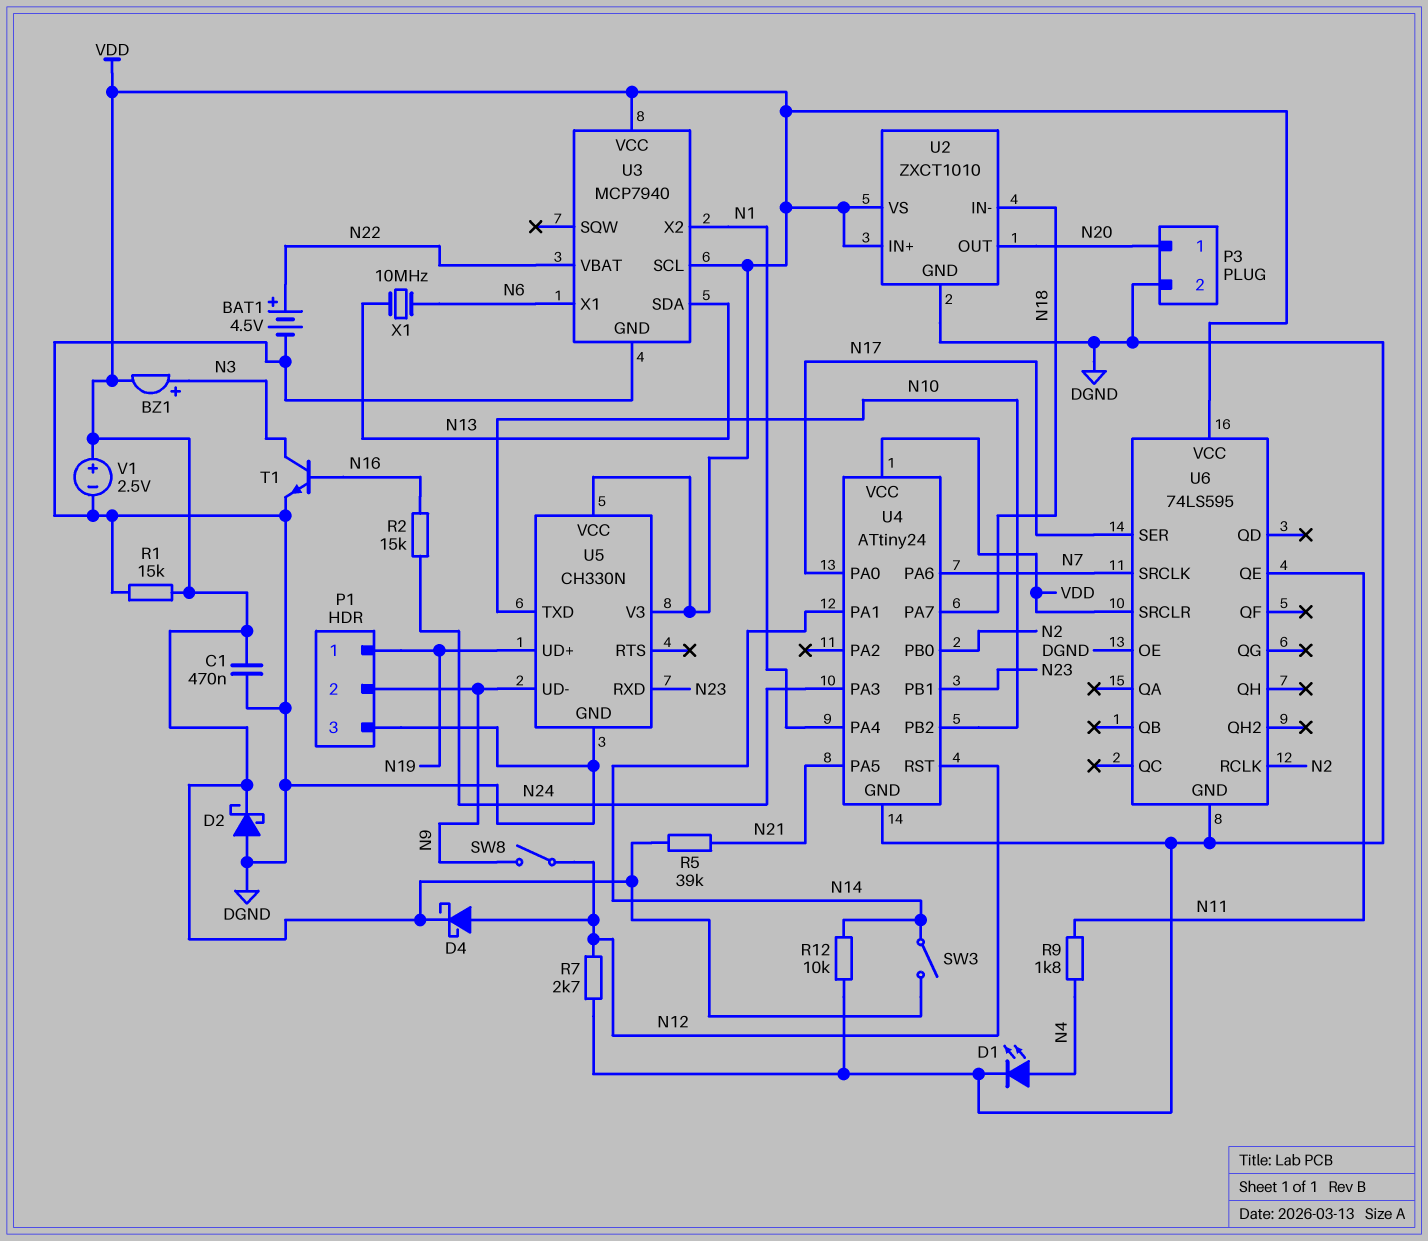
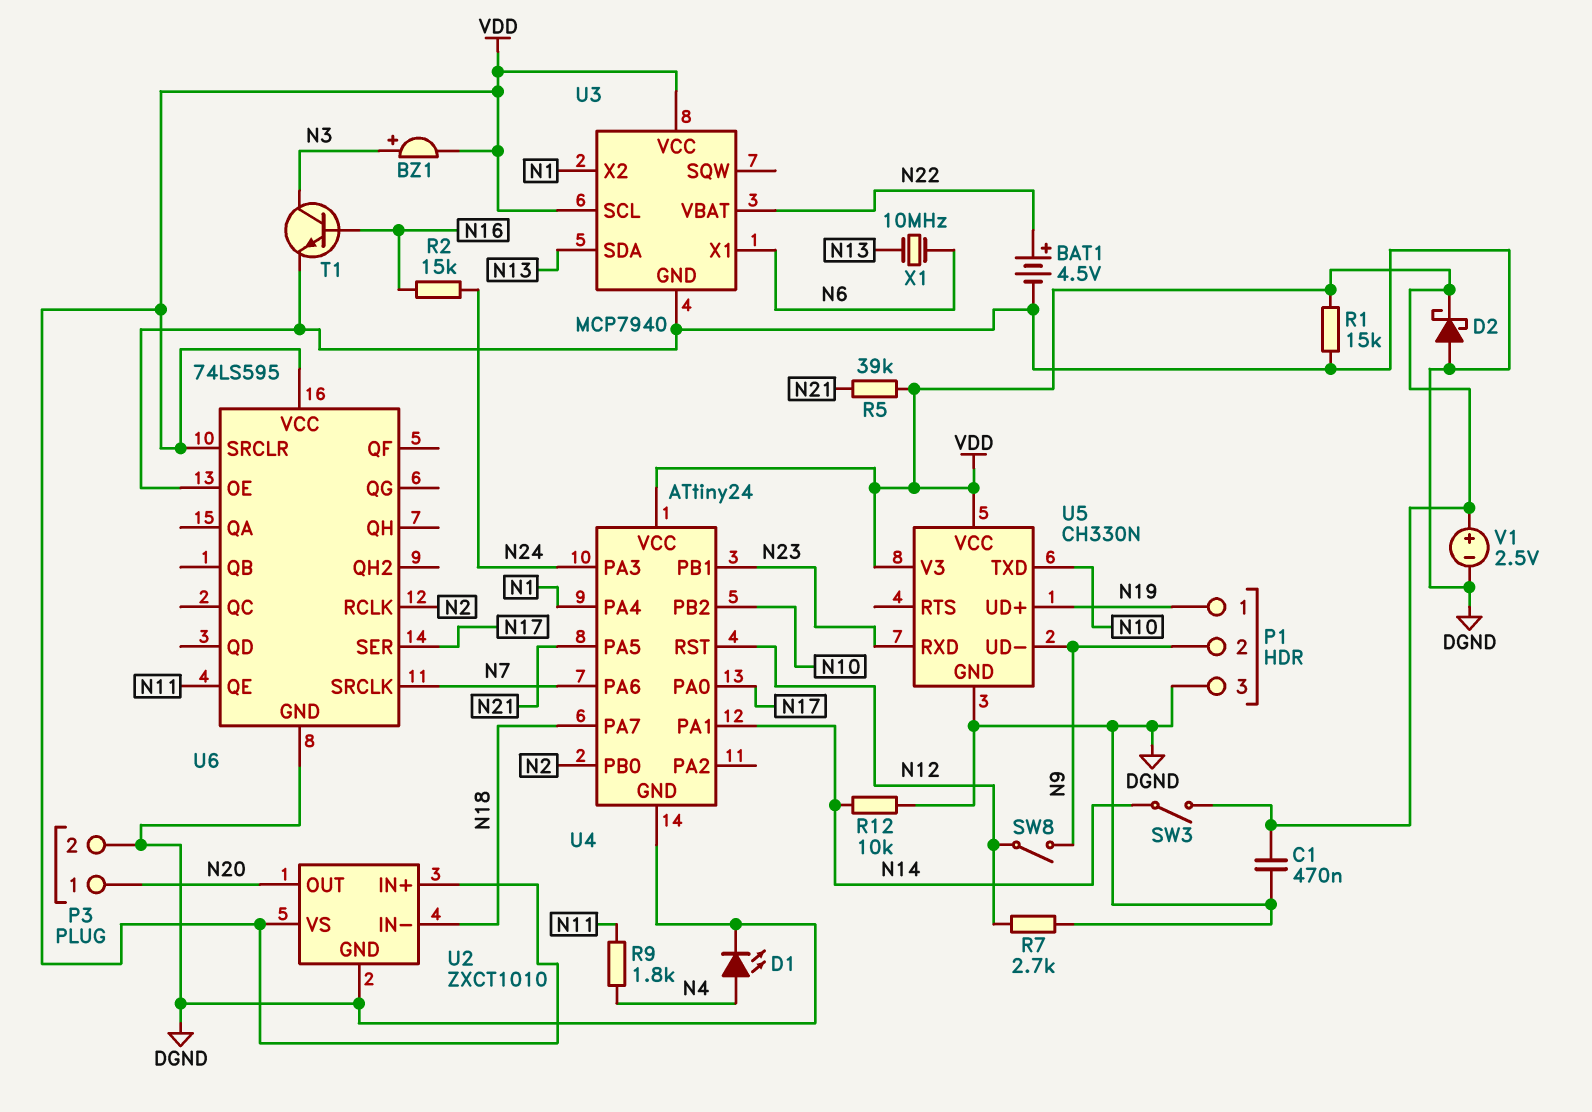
D4: schottky (A N12, K VDD) -> none

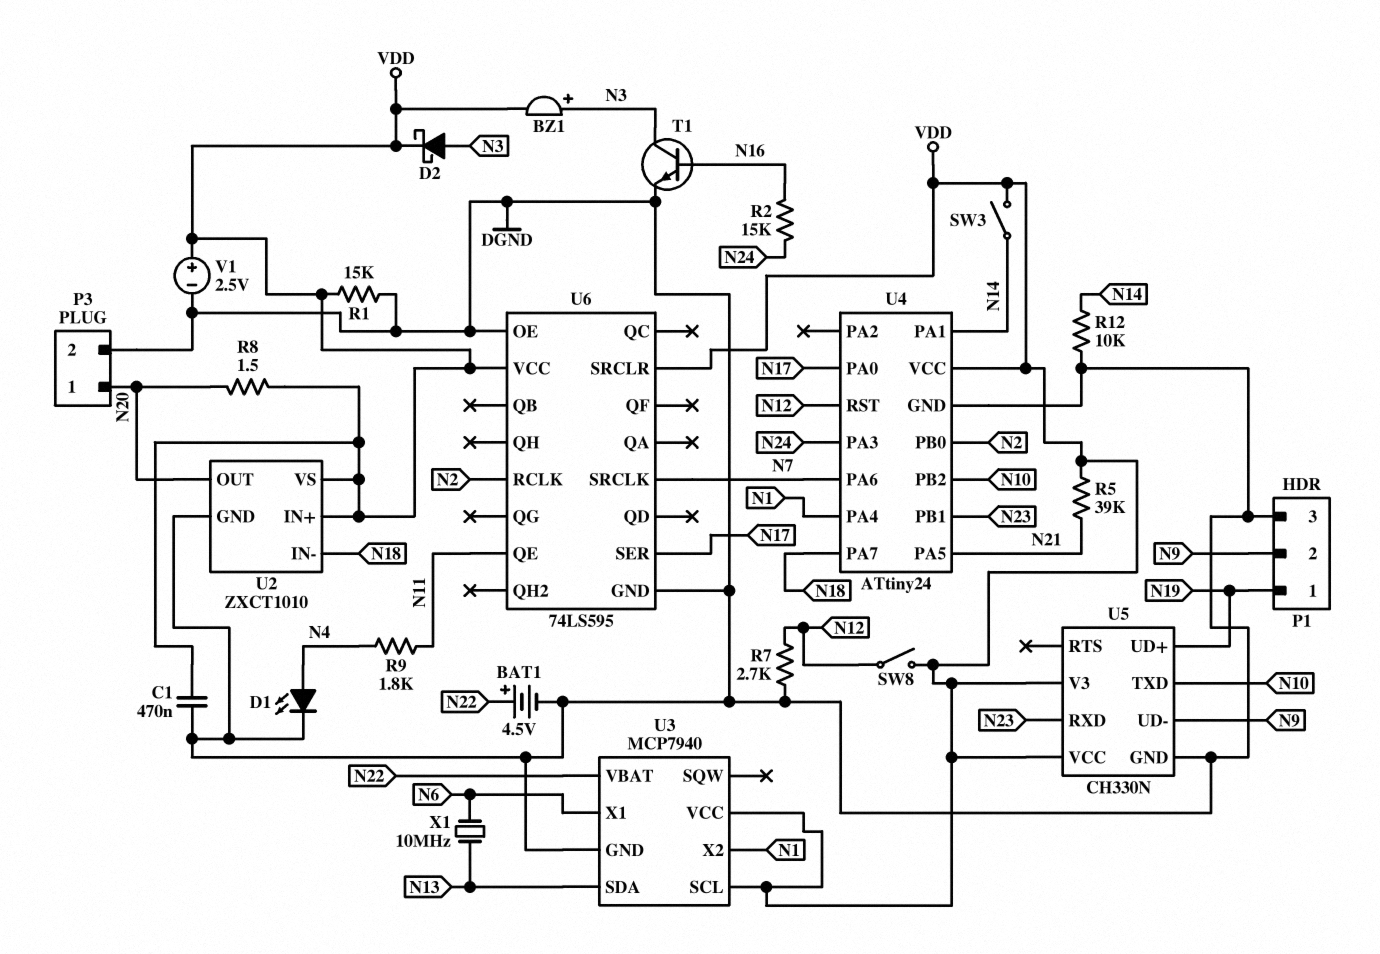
D2: schottky (A DGND, K VDD) -> schottky (A N3, K VDD)
R8: none -> 1.5 (N20, VDD)
SW8: switch (N9, N12) -> switch (N12, VDD)

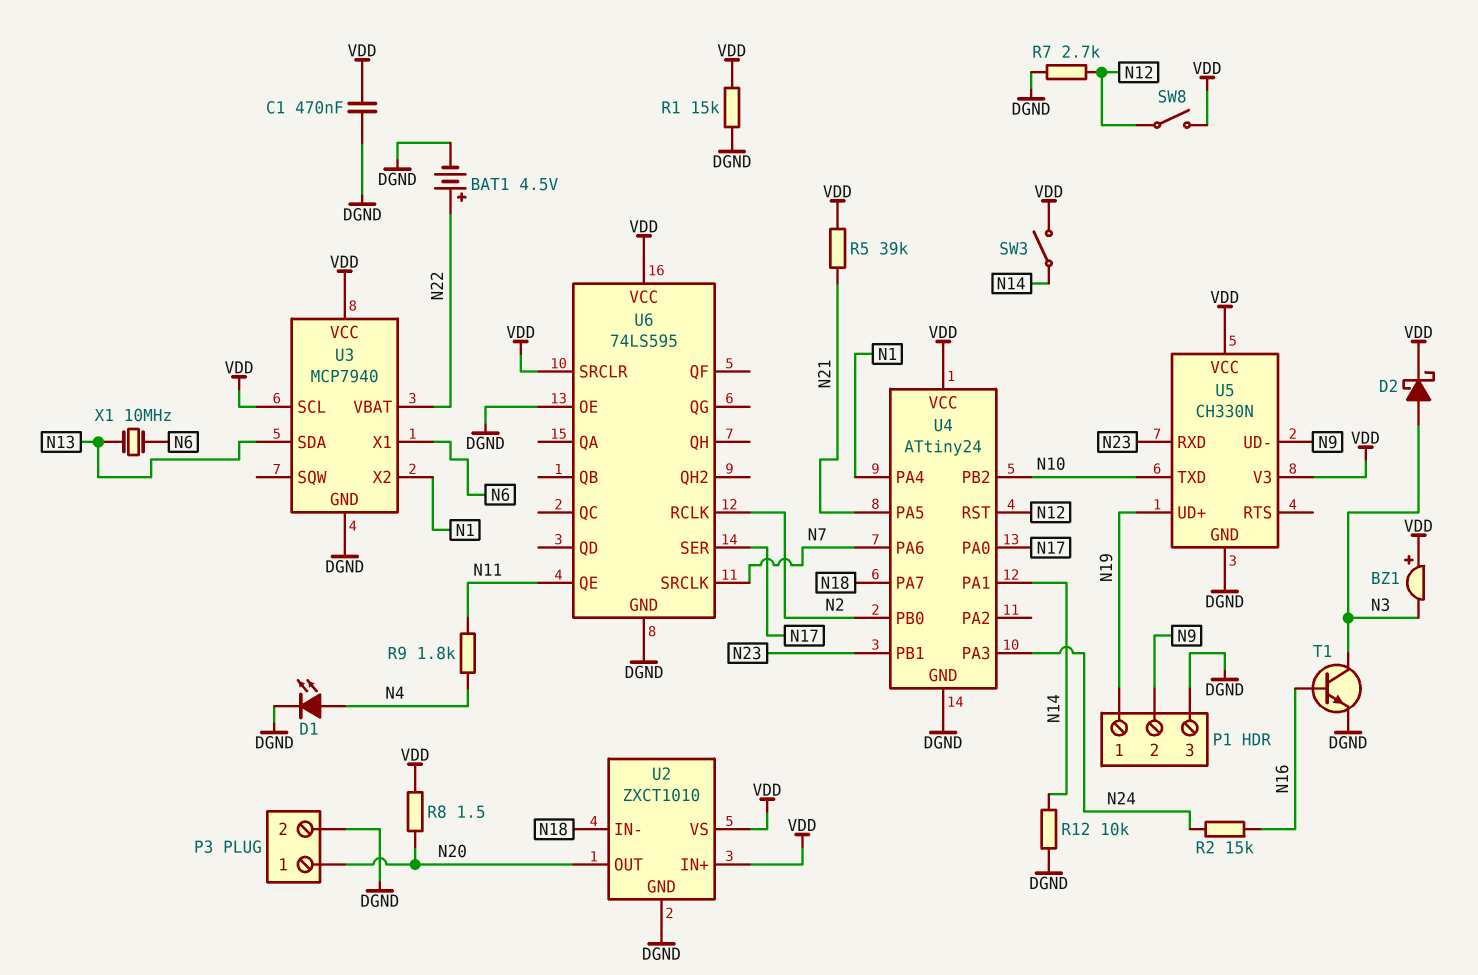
BZ1: buzzer (plus N3, minus VDD) -> buzzer (plus VDD, minus N3)
V1: 2.5V (plus VDD, minus DGND) -> none

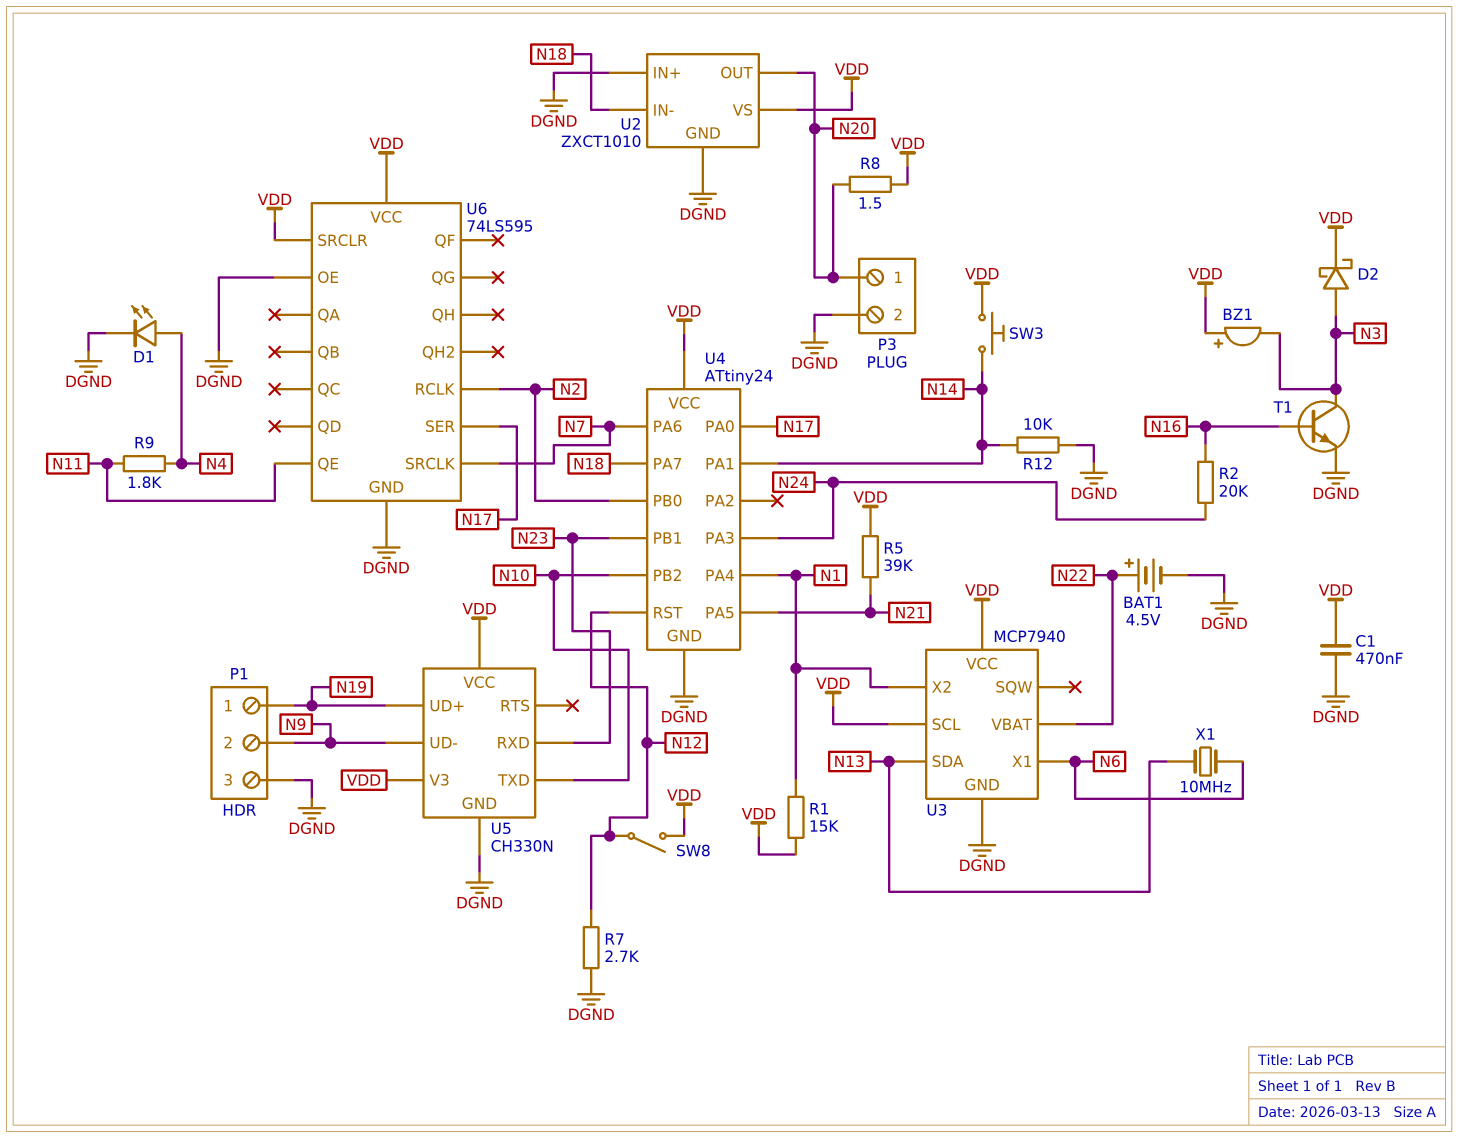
R1: 15k (DGND, VDD) -> 15k (N1, VDD)
R2: 15k (N16, N24) -> 20k (N16, N24)
SW3: switch (N14, VDD) -> button (N14, VDD)
U2 pin IN+: VDD -> DGND

